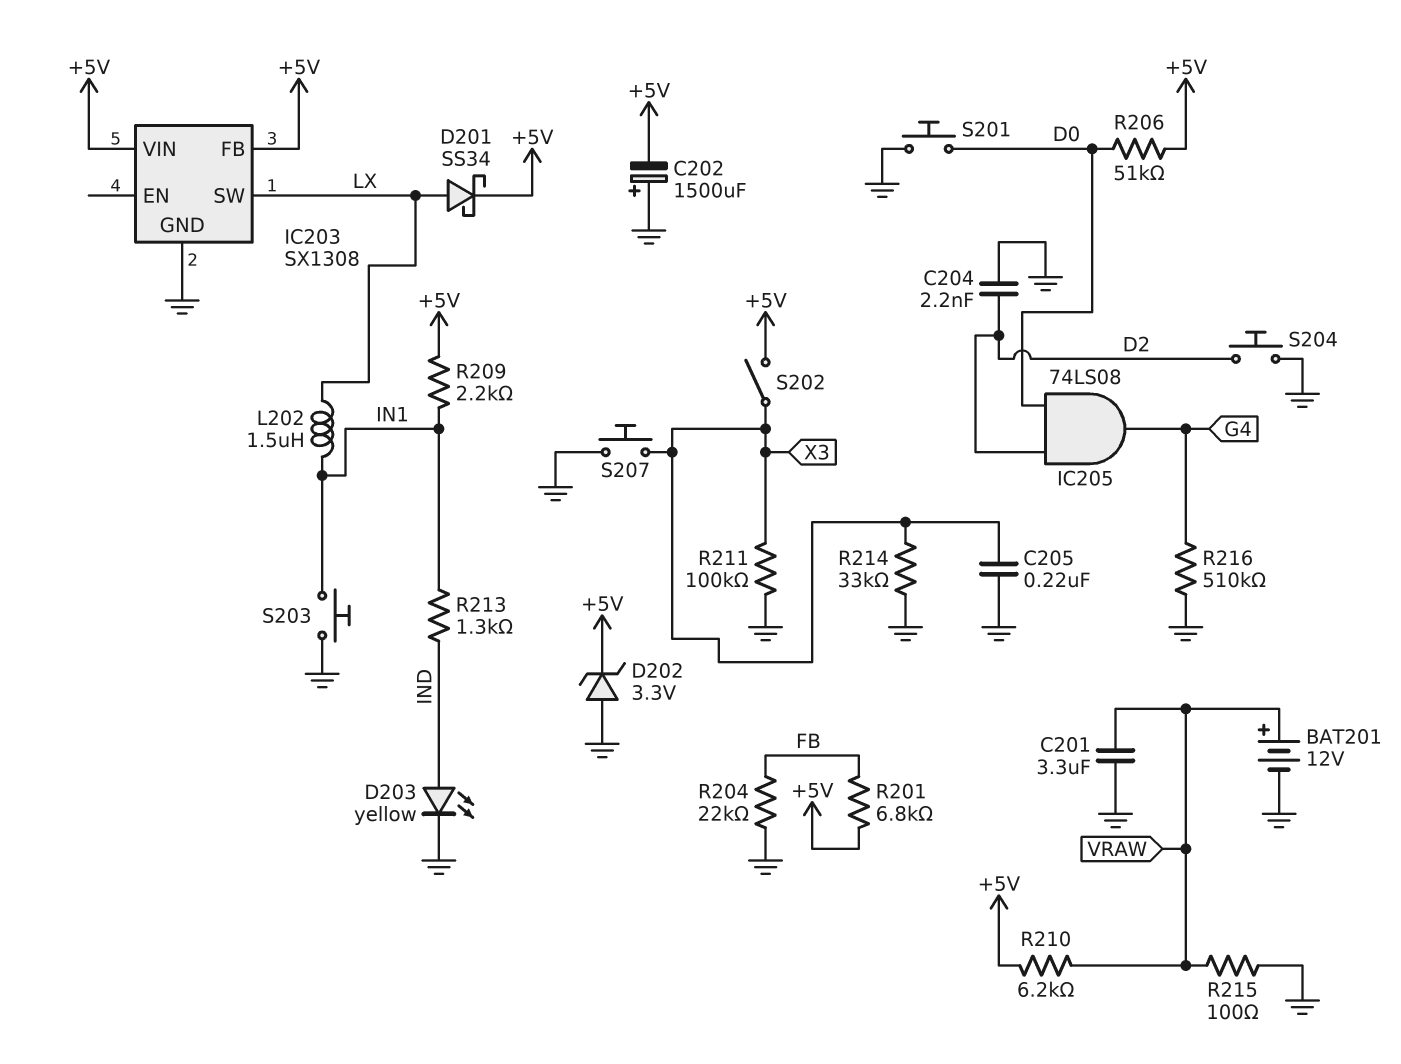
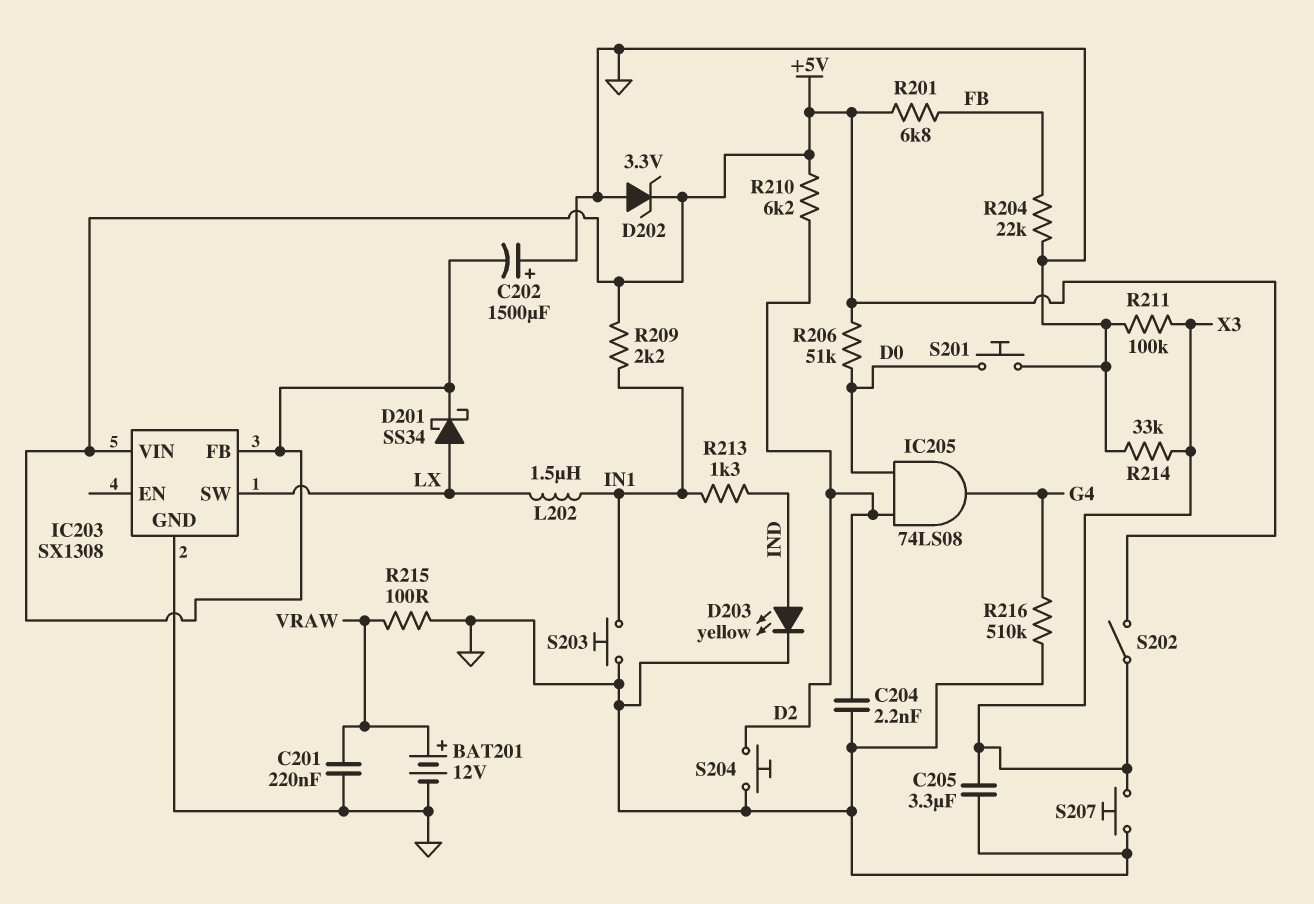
C201: 3.3uF (GND, VRAW) -> 220nF (GND, VRAW)
C205: 220nF (GND, X3) -> 3.3uF (GND, X3)
R210: 6.2k (+5V, VRAW) -> 6.2k (+5V, D2)

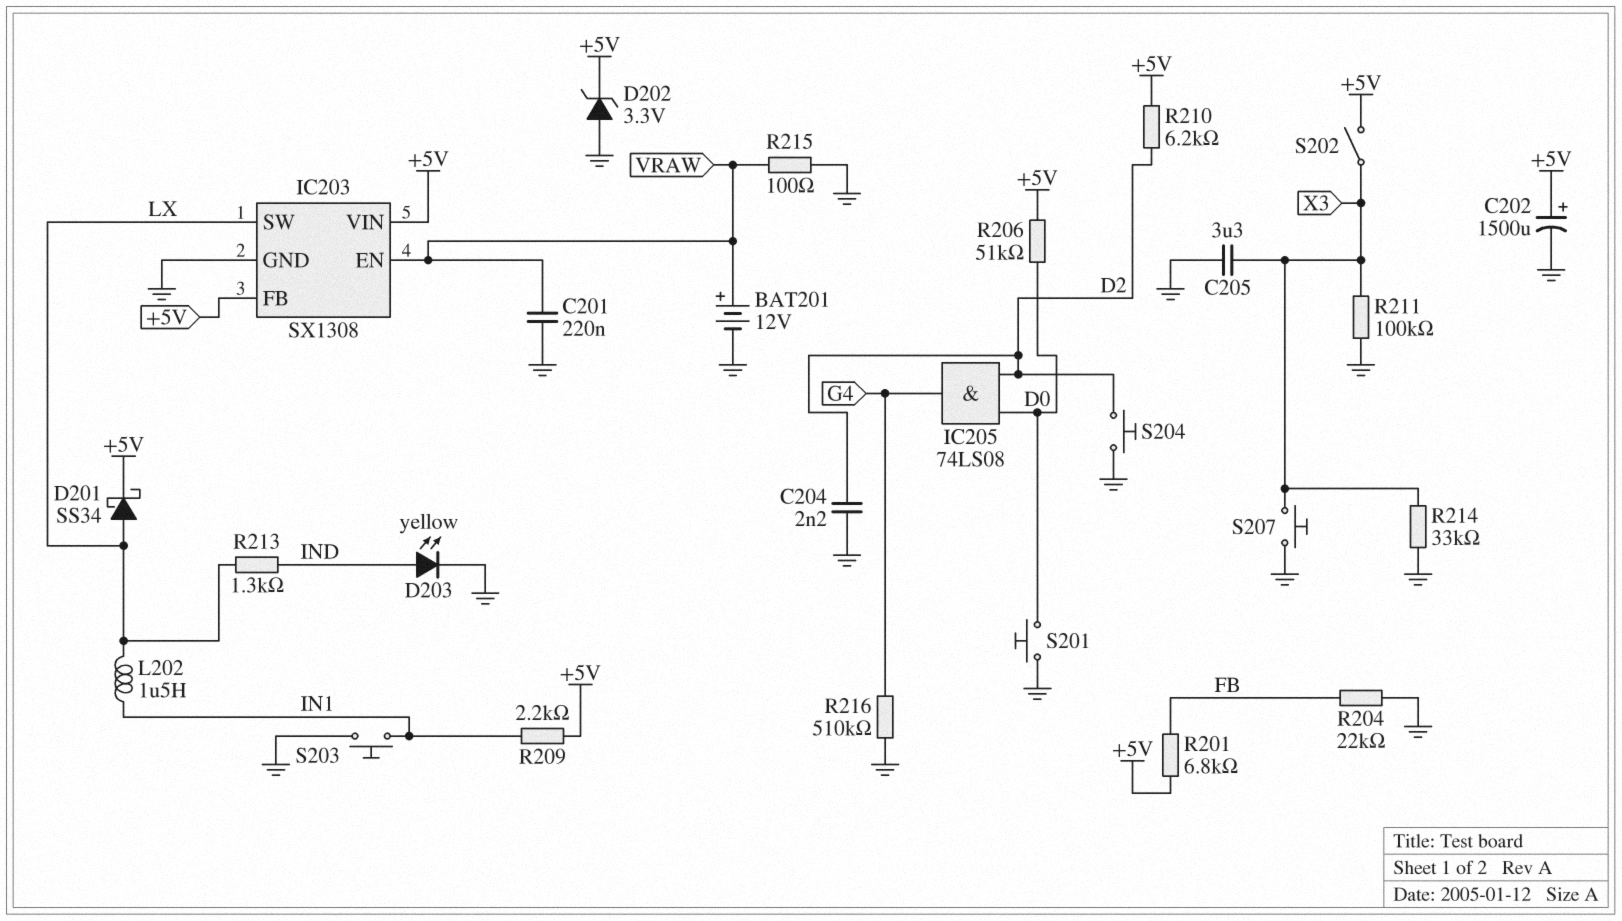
C202: 1500uF (plus GND, minus +5V) -> 1500uF (plus +5V, minus GND)
IC203 pin EN: none -> VRAW
R213: 1.3k (IN1, IND) -> 1.3k (IND, LX)

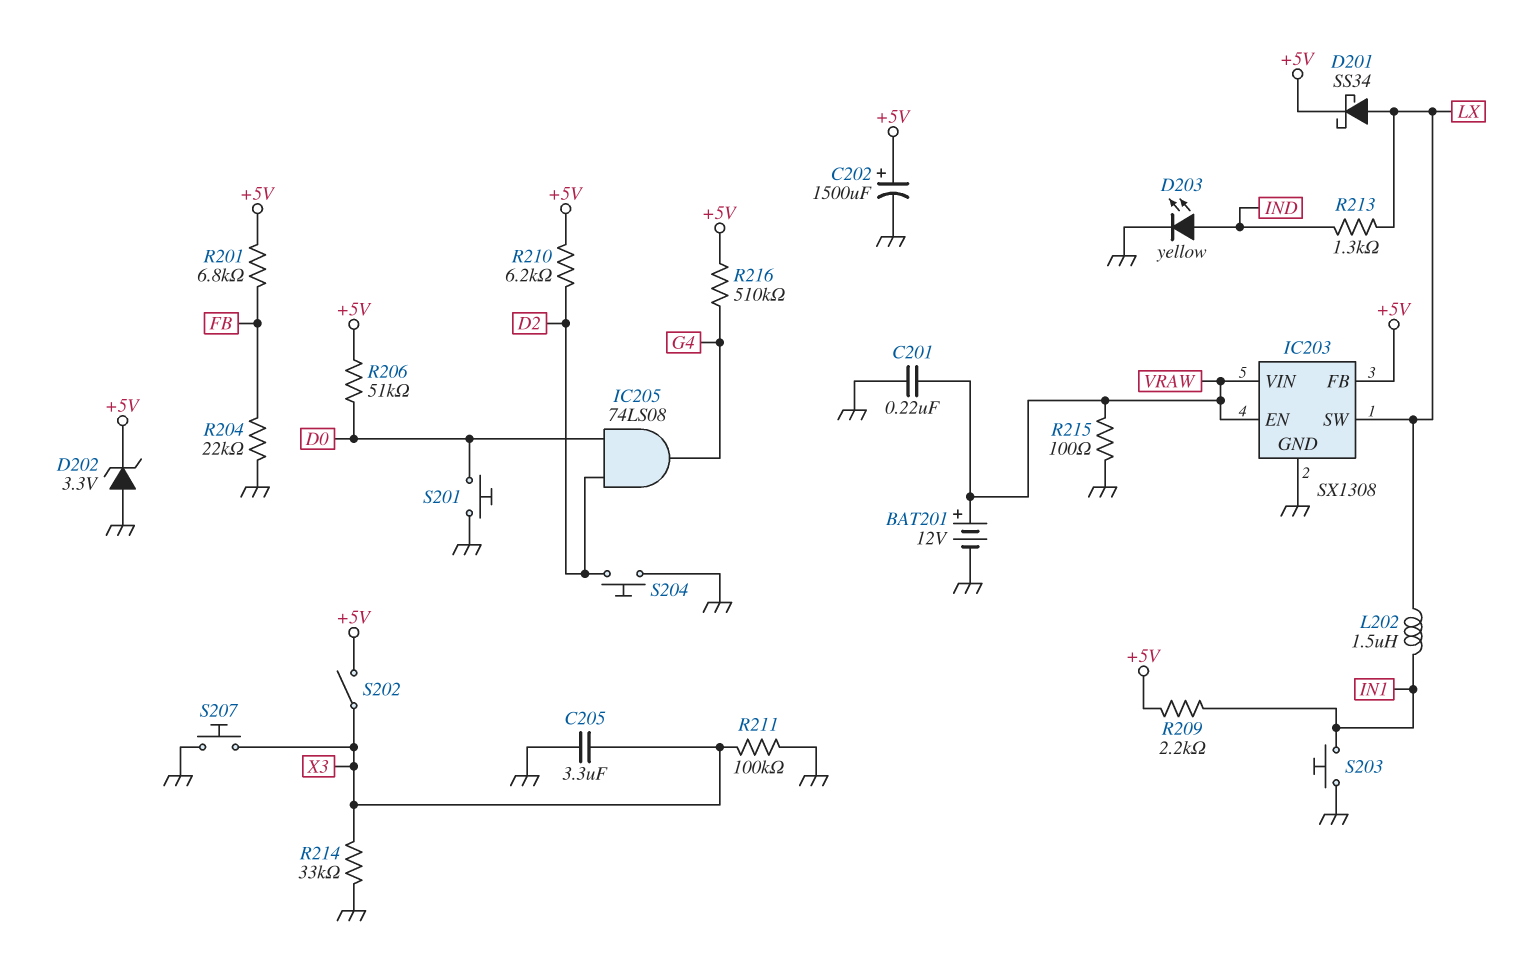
C204: 2.2nF (D2, GND) -> none
IC203 pin VIN: +5V -> VRAW
R216: 510k (G4, GND) -> 510k (+5V, G4)

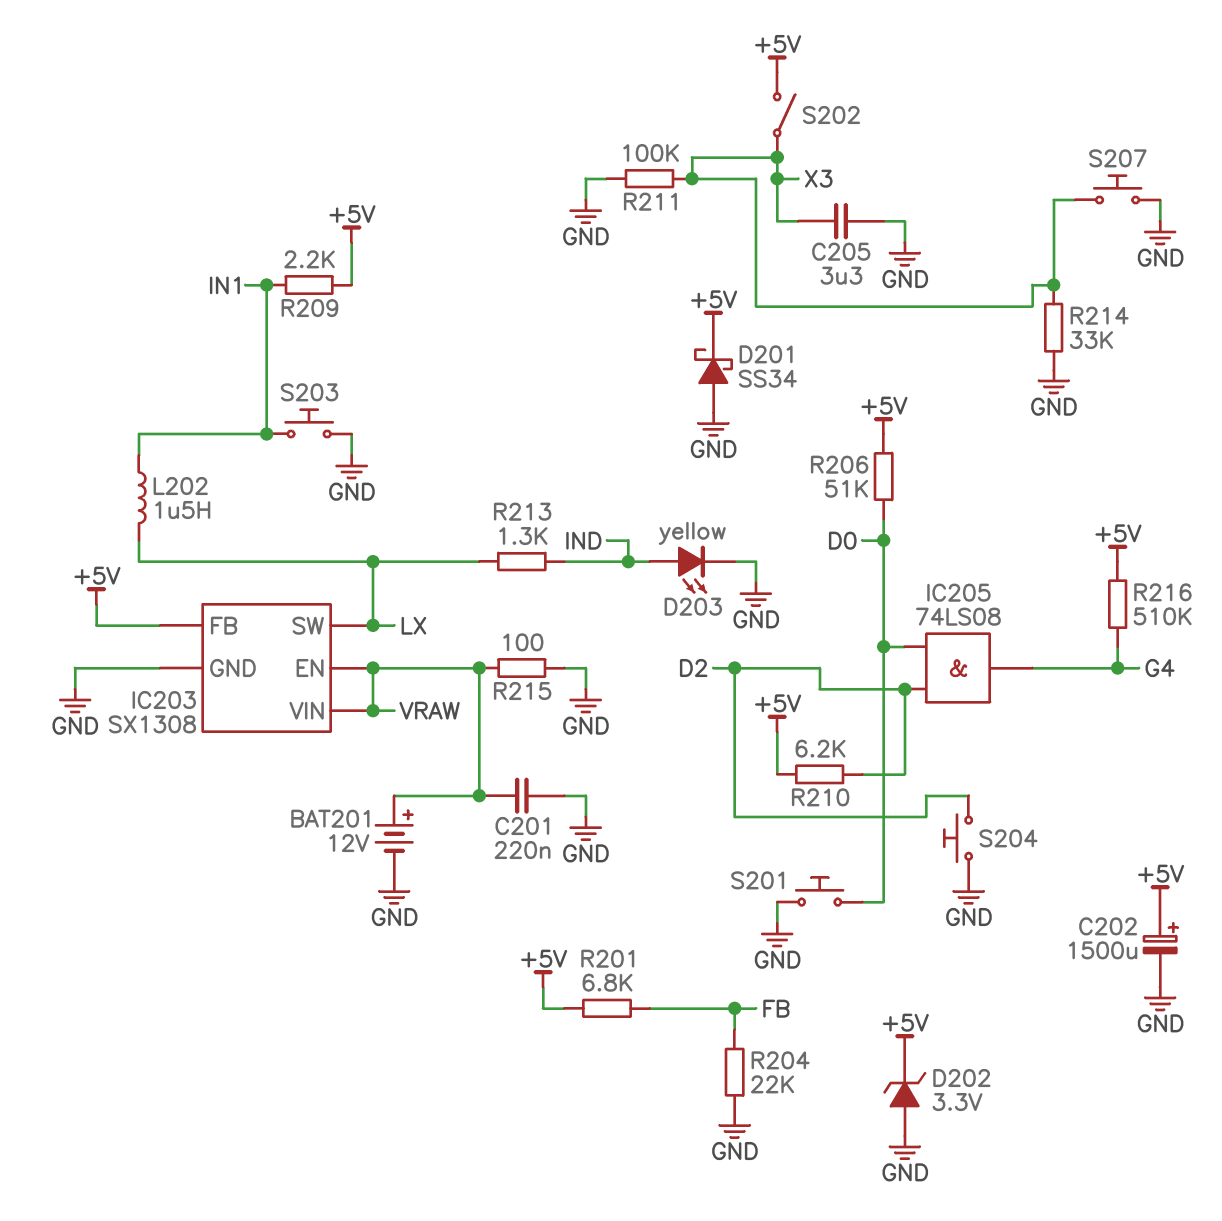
D201: schottky SS34 (A LX, K +5V) -> schottky SS34 (A GND, K +5V)

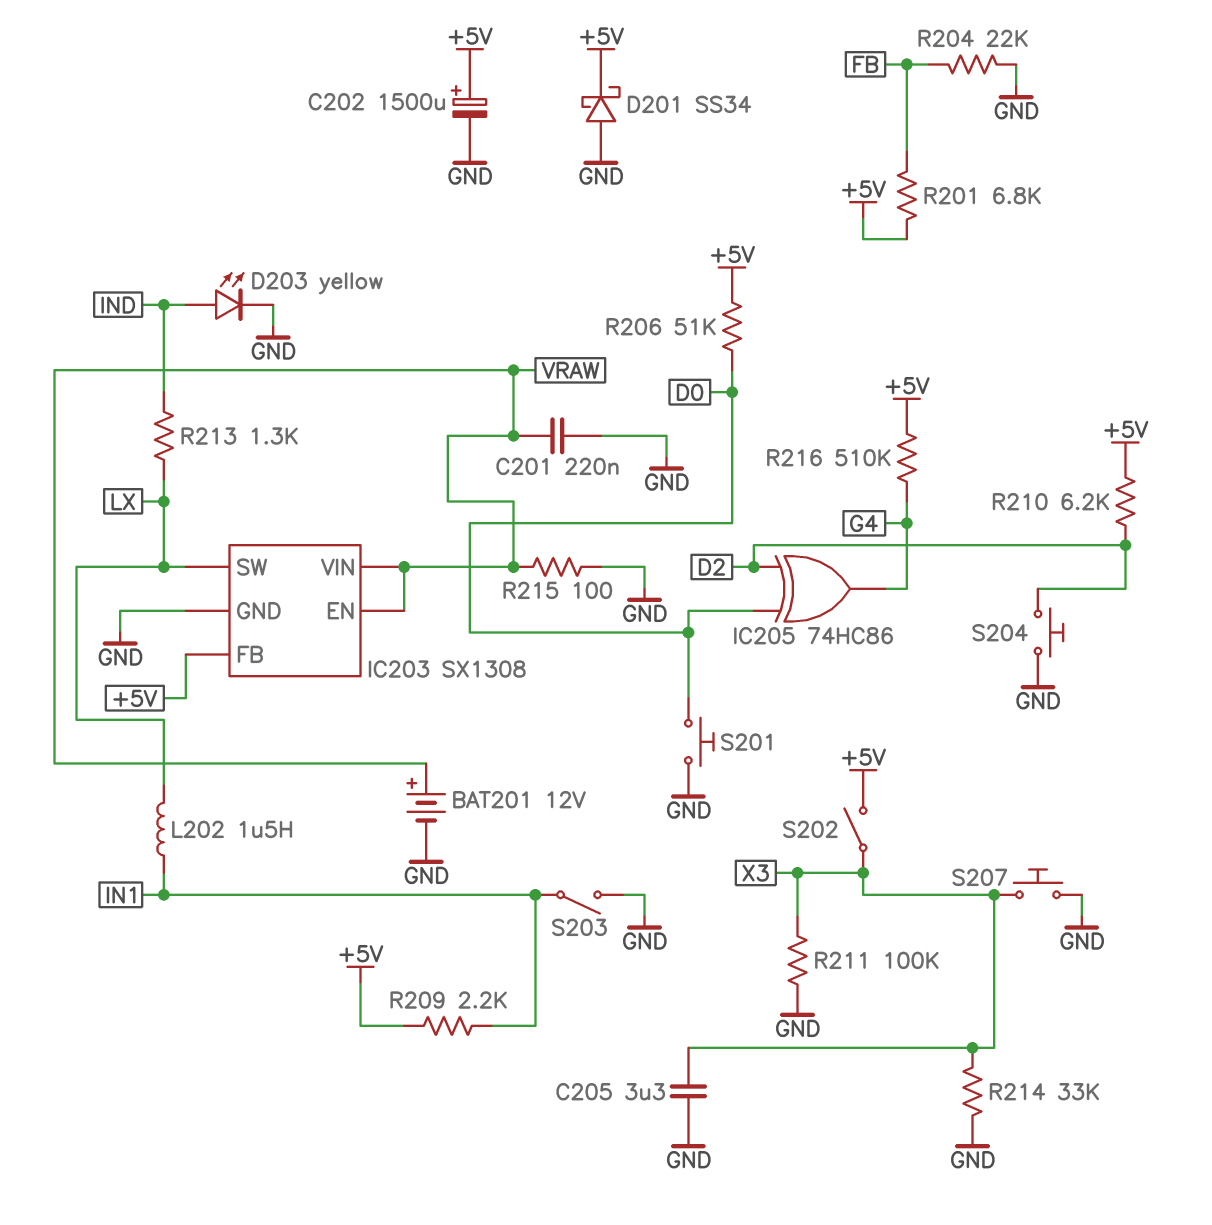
D202: zener 3.3V (A GND, K +5V) -> none
IC205: AND 74LS08 (in D0, in D2, out G4) -> XOR 74HC86 (in D0, in D2, out G4)
S203: button (GND, IN1) -> switch (GND, IN1)

